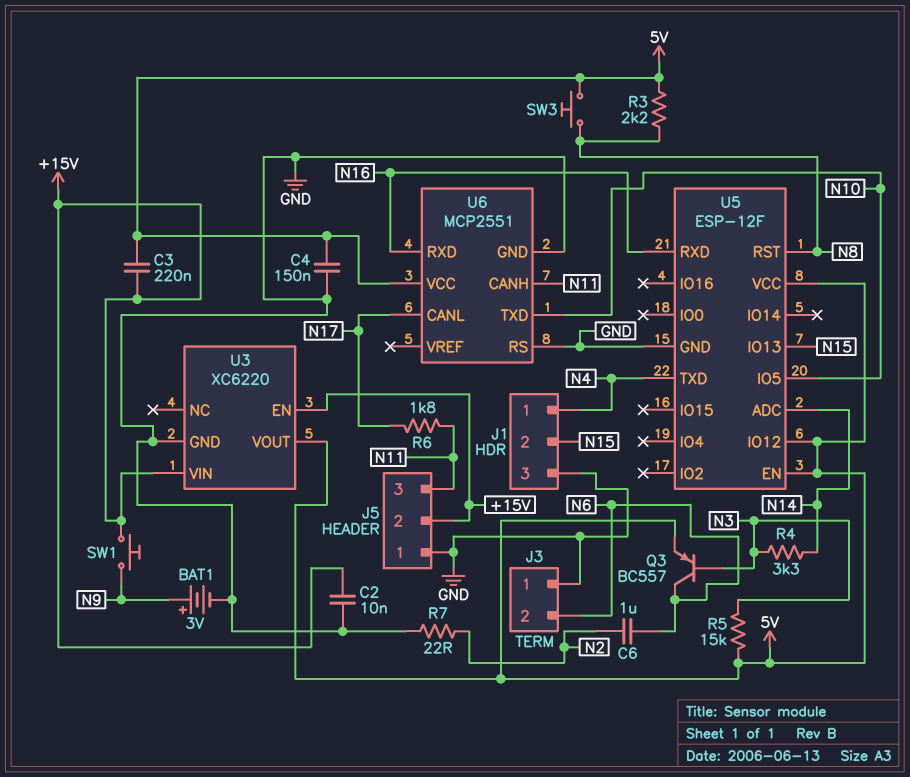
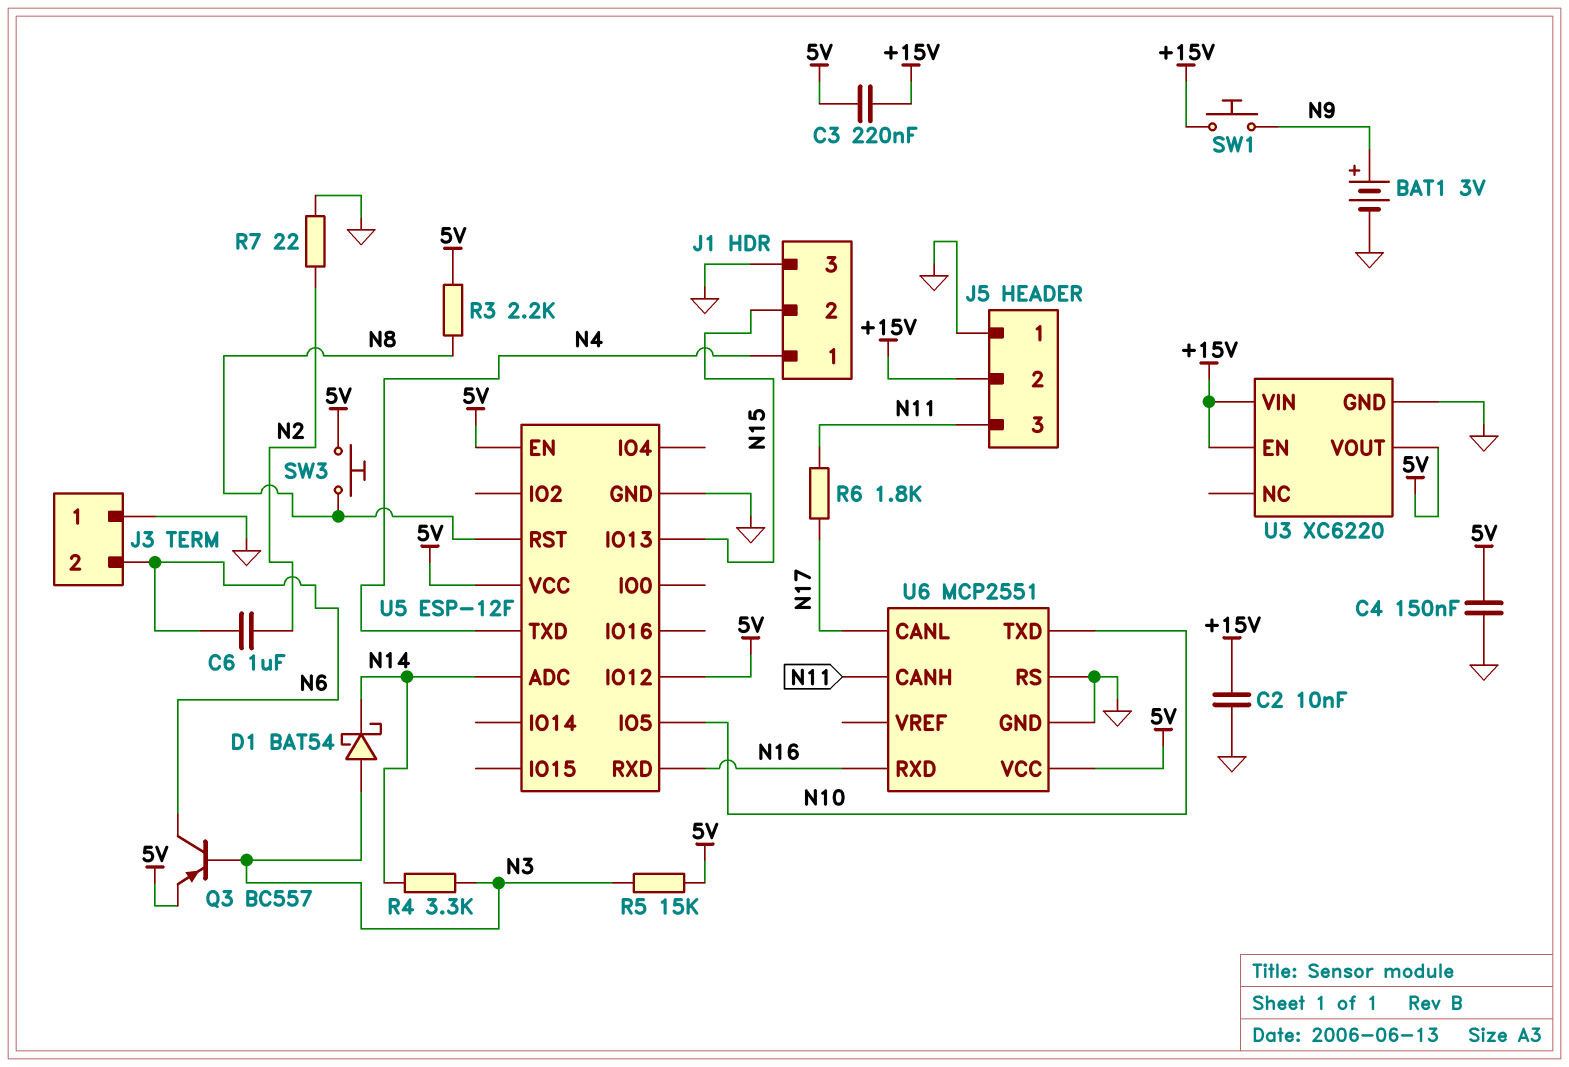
D1: none -> schottky BAT54 (A N3, K N14)

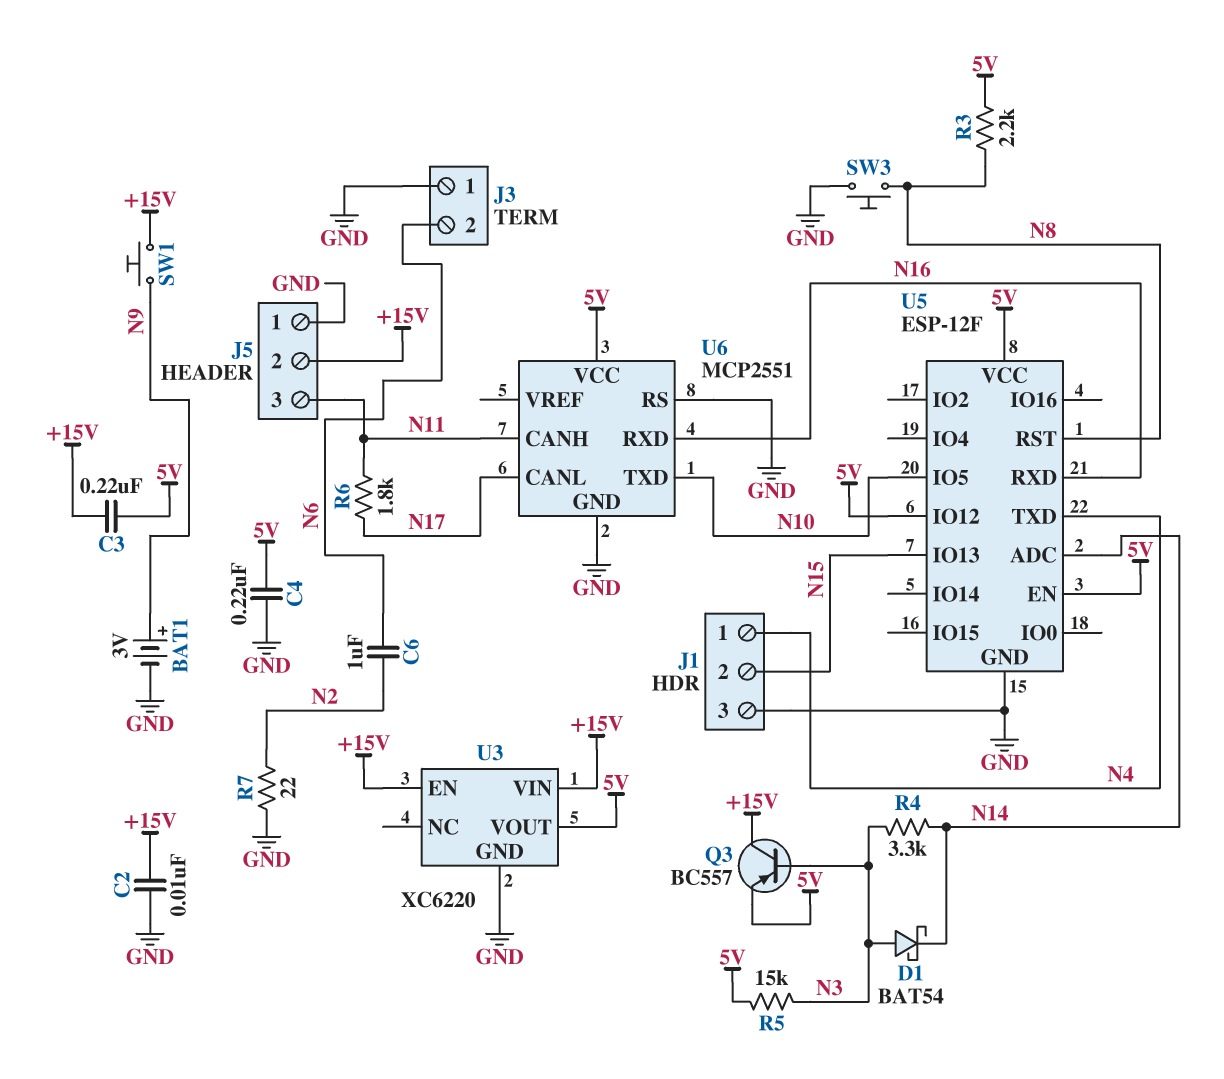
C4: 150nF (5V, GND) -> 220nF (5V, GND)
Q3: PNP BC557 (B N3, C N6, E 5V) -> PNP BC557 (B N3, C +15V, E 5V)
SW3: button (5V, N8) -> button (GND, N8)

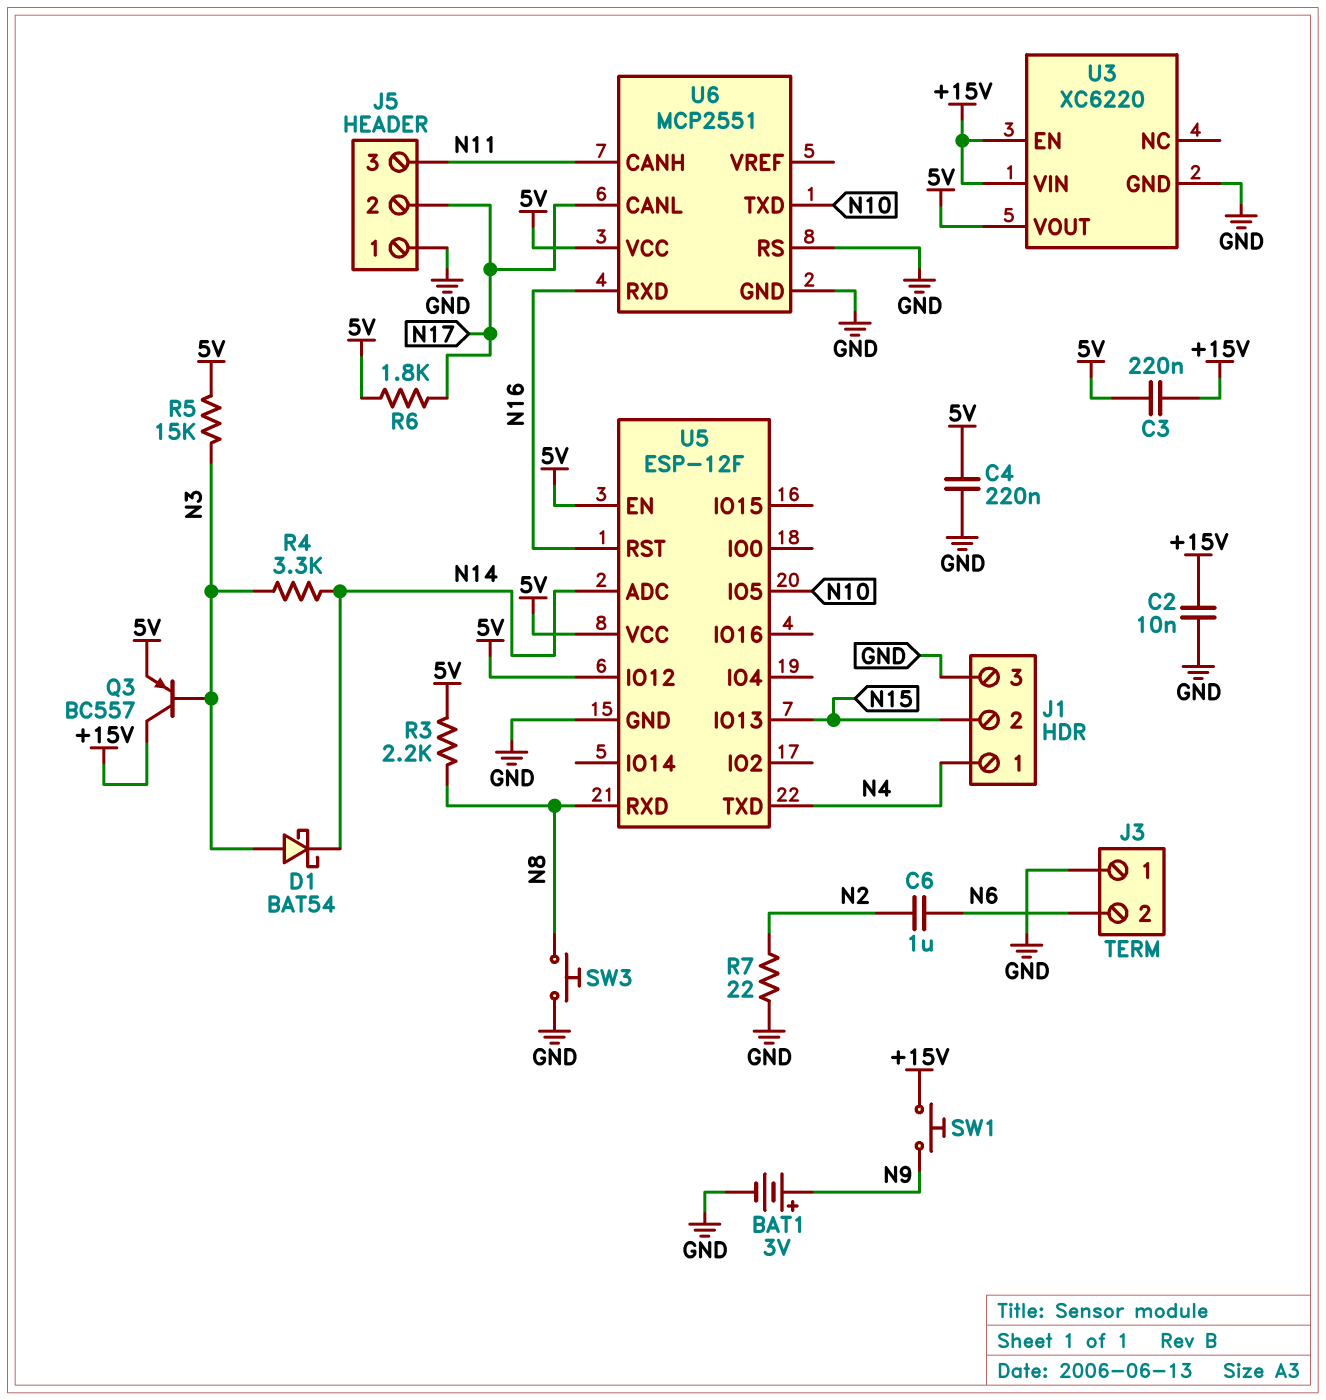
J5 pin 2: +15V -> N17
R6: 1.8k (N11, N17) -> 1.8k (5V, N17)
U5 pin RST: N8 -> N16
U5 pin RXD: N16 -> N8

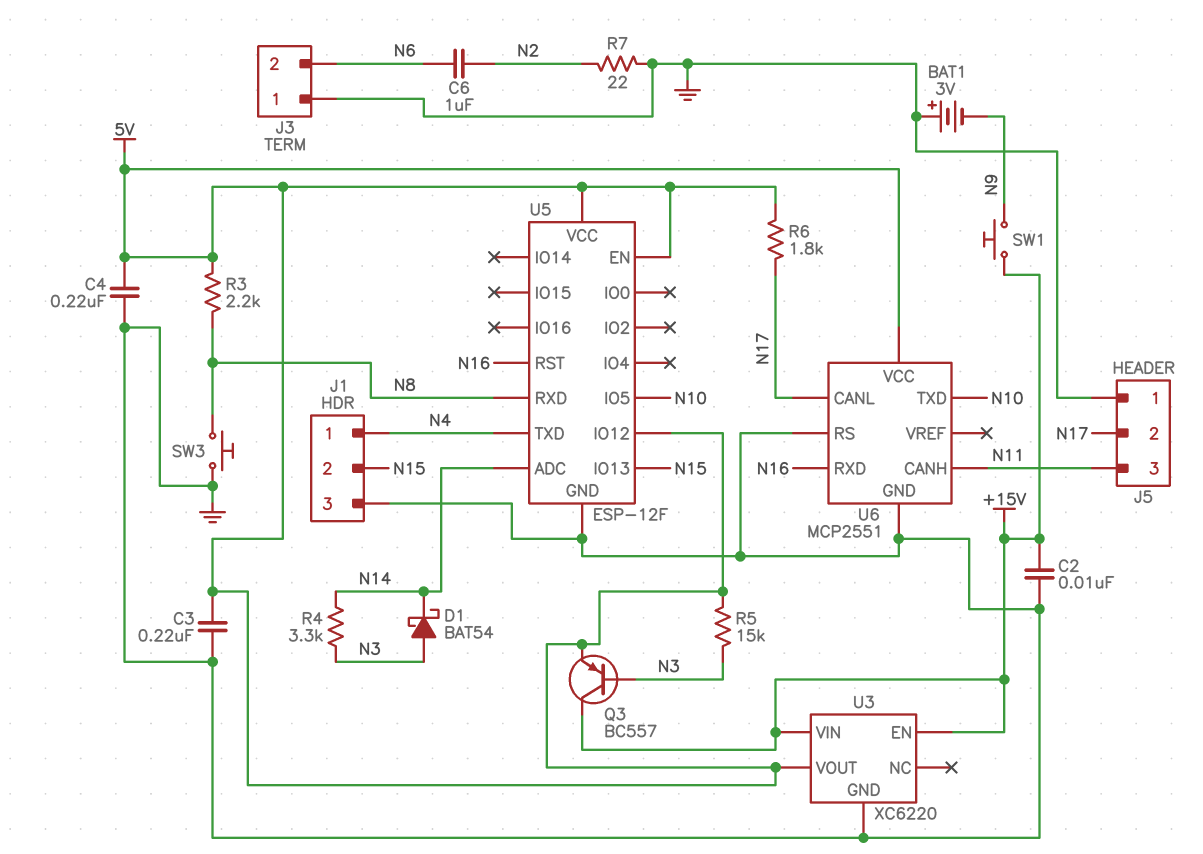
BAT1: 3V (plus N9, minus GND) -> 3V (plus GND, minus N9)
C3: 220nF (+15V, 5V) -> 220nF (5V, GND)

